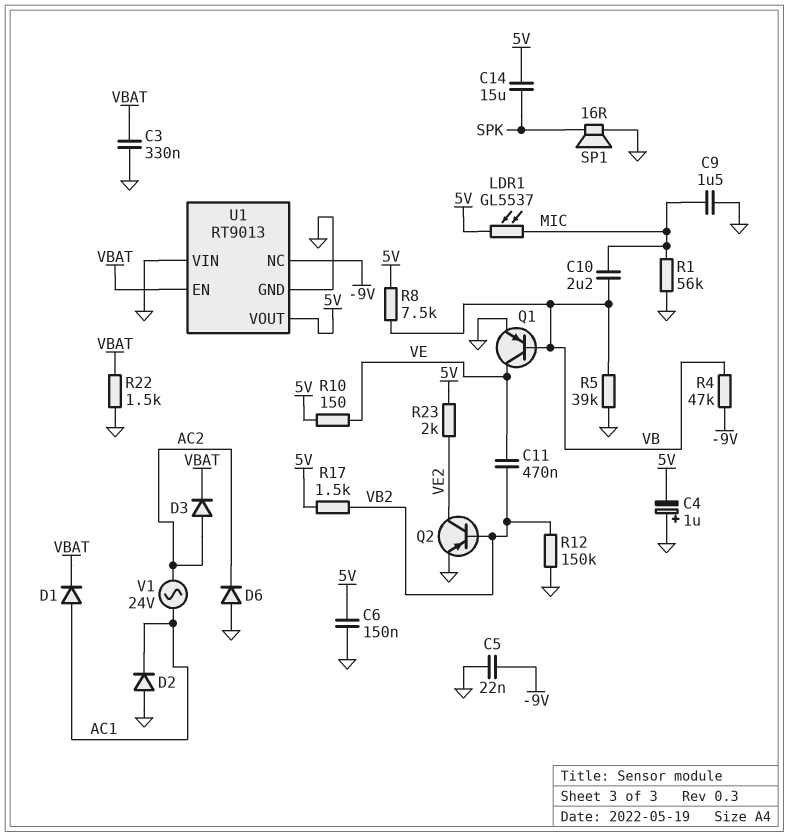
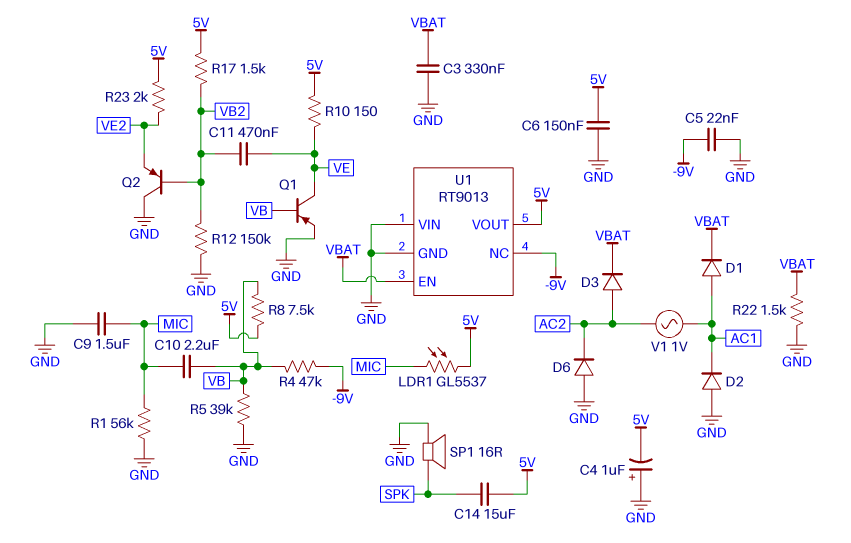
Q2: PNP (B VB2, C VE2, E GND) -> PNP (B VB2, C GND, E VE2)
V1: AC 24V (AC1, AC2) -> AC 1V (AC1, AC2)

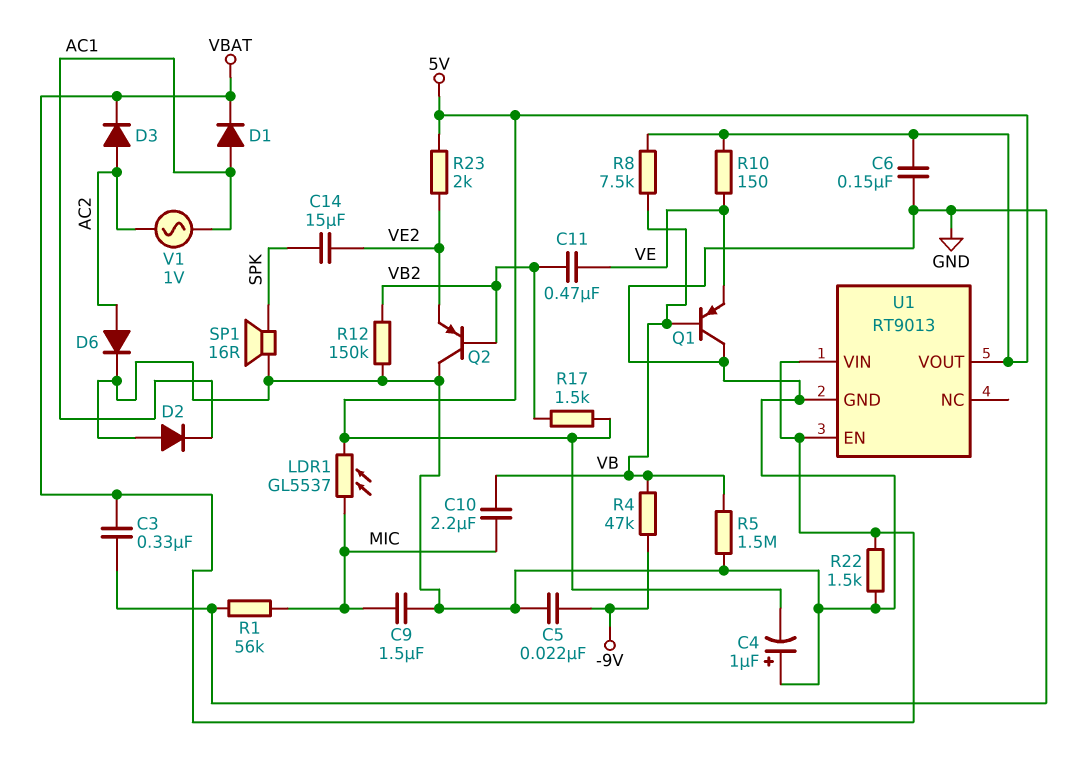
C14: 15uF (5V, SPK) -> 15uF (SPK, VE2)
D6: diode (A GND, K AC2) -> diode (A AC2, K GND)
Q1: PNP (B VB, C VE, E GND) -> PNP (B VB, C GND, E VE)
R5: 39k (GND, VB) -> 1.5M (GND, VB)
U1 pin NC: -9V -> none
U1 pin VIN: GND -> VBAT

